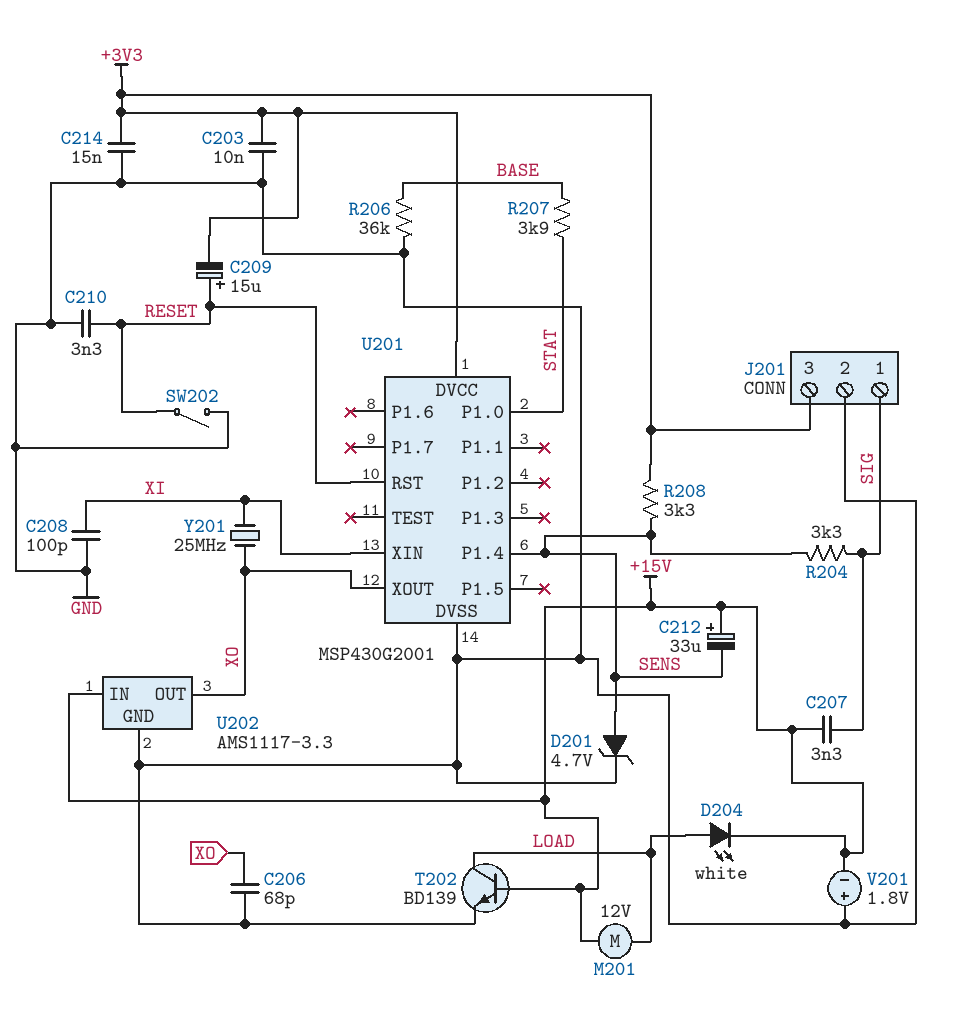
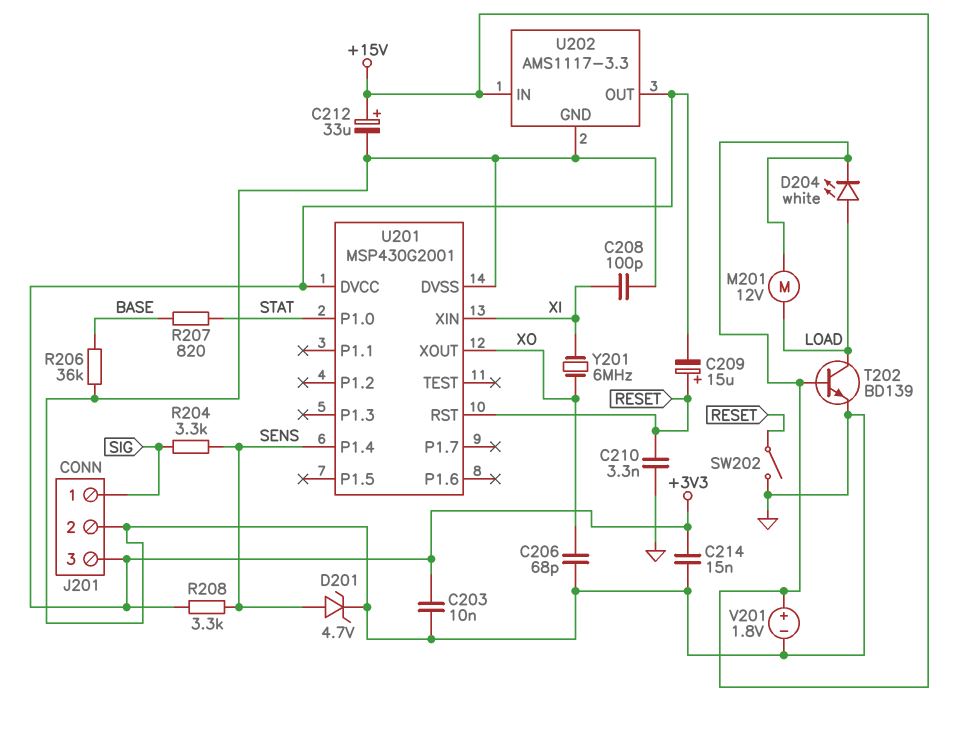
C207: 3.3nF (+15V, SIG) -> none
C212: 33uF (plus +15V, minus SENS) -> 33uF (plus +15V, minus GND)
R207: 3.9k (BASE, STAT) -> 820 (BASE, STAT)
U202 pin OUT: XO -> +3V3
V201: 1.8V (plus GND, minus +15V) -> 1.8V (plus +15V, minus GND)
Y201: 25MHz (XI, XO) -> 6MHz (XI, XO)

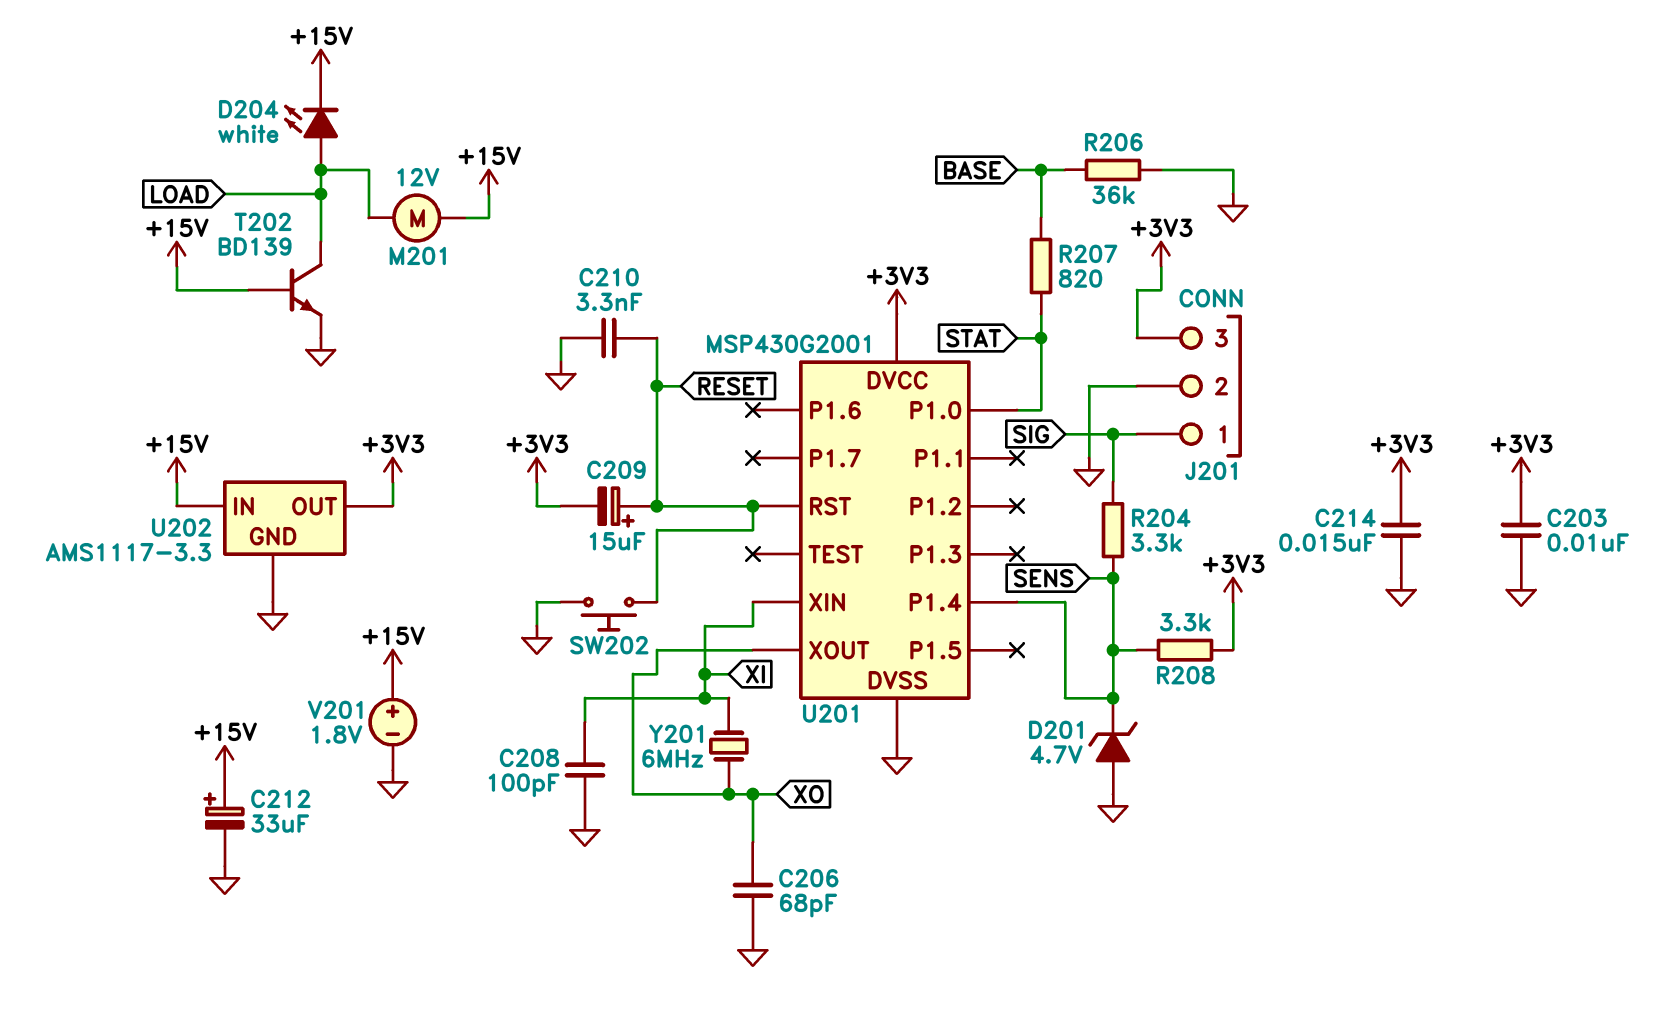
D201: zener 4.7V (A SENS, K GND) -> zener 4.7V (A GND, K SENS)
SW202: switch (GND, RESET) -> button (GND, RESET)

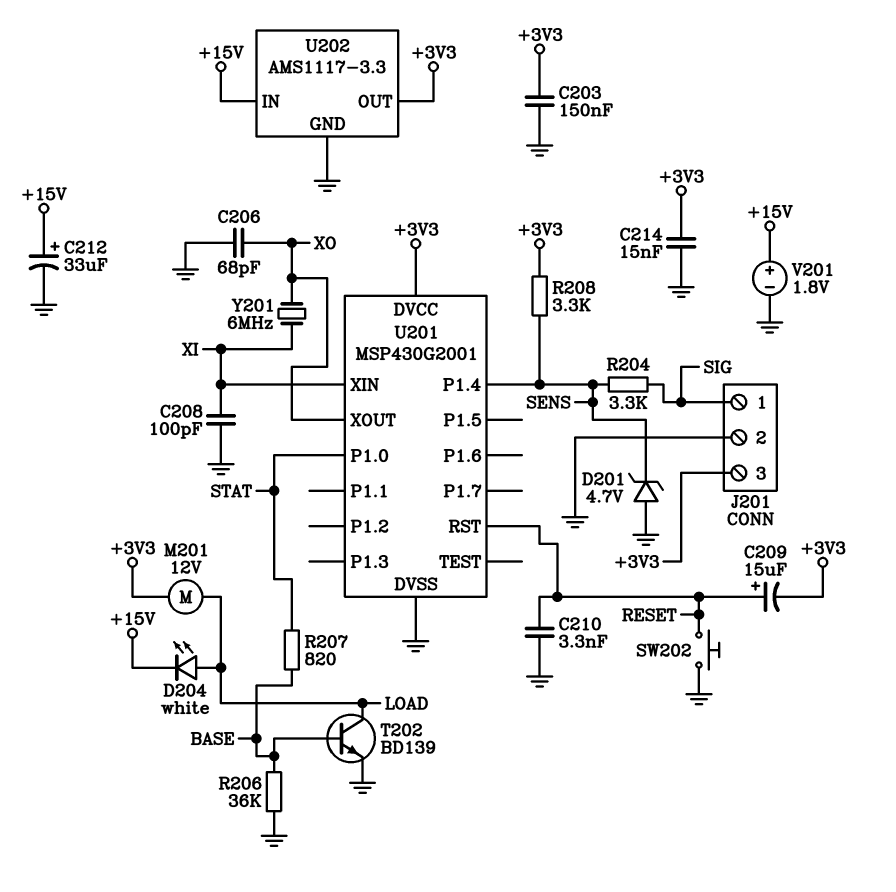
C203: 10nF (+3V3, GND) -> 150nF (+3V3, GND)
M201: motor 12V (+15V, LOAD) -> motor 12V (+3V3, LOAD)
T202: NPN BD139 (B +15V, C LOAD, E GND) -> NPN BD139 (B BASE, C LOAD, E GND)

